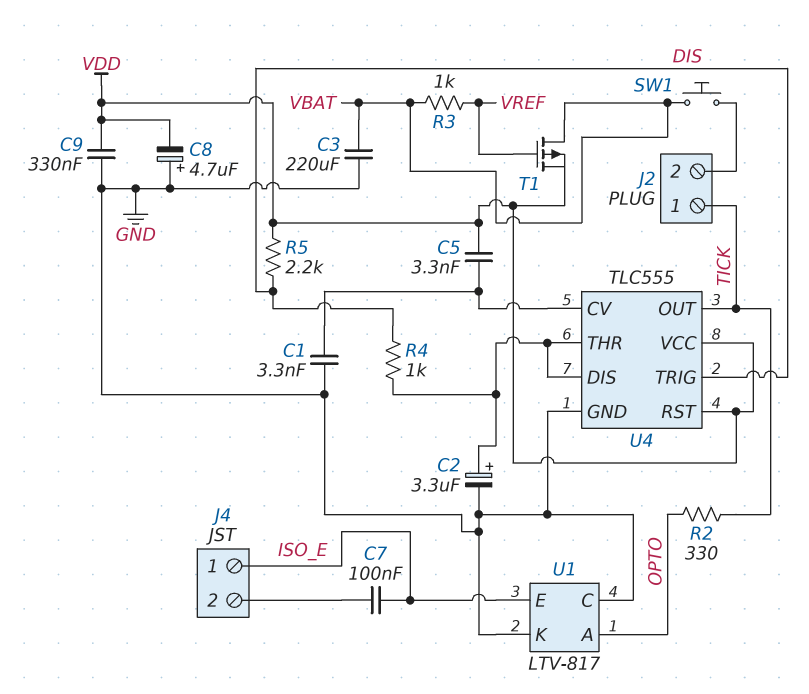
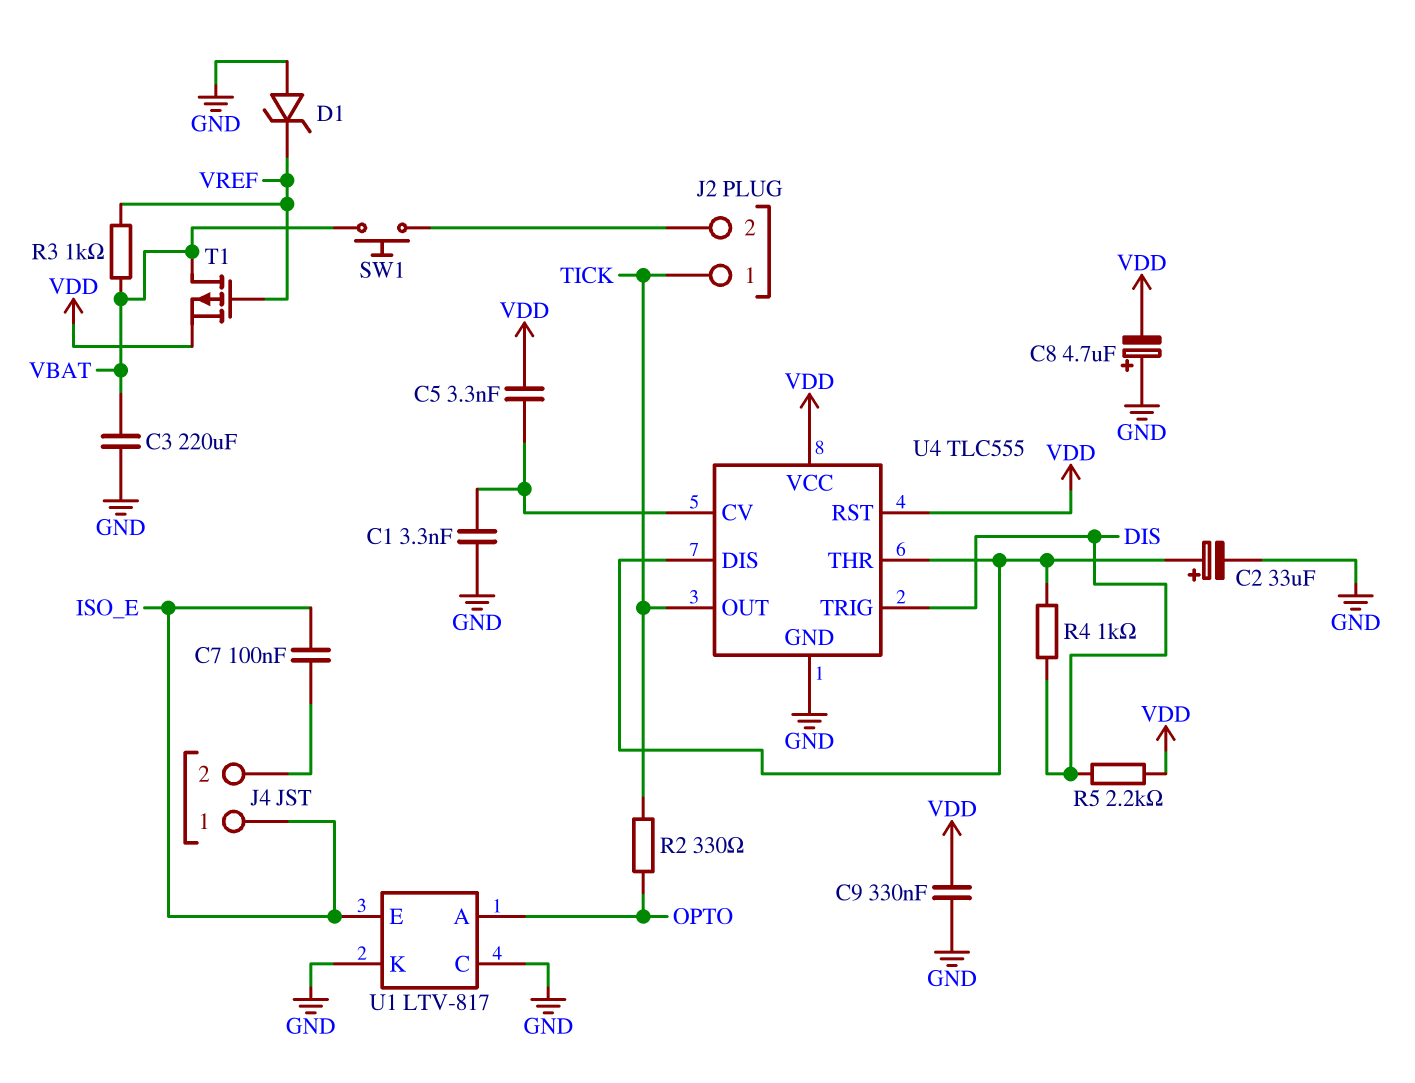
C2: 3.3uF (plus U4/DIS, minus GND) -> 33uF (plus U4/DIS, minus GND)
D1: none -> zener (A GND, K VREF)

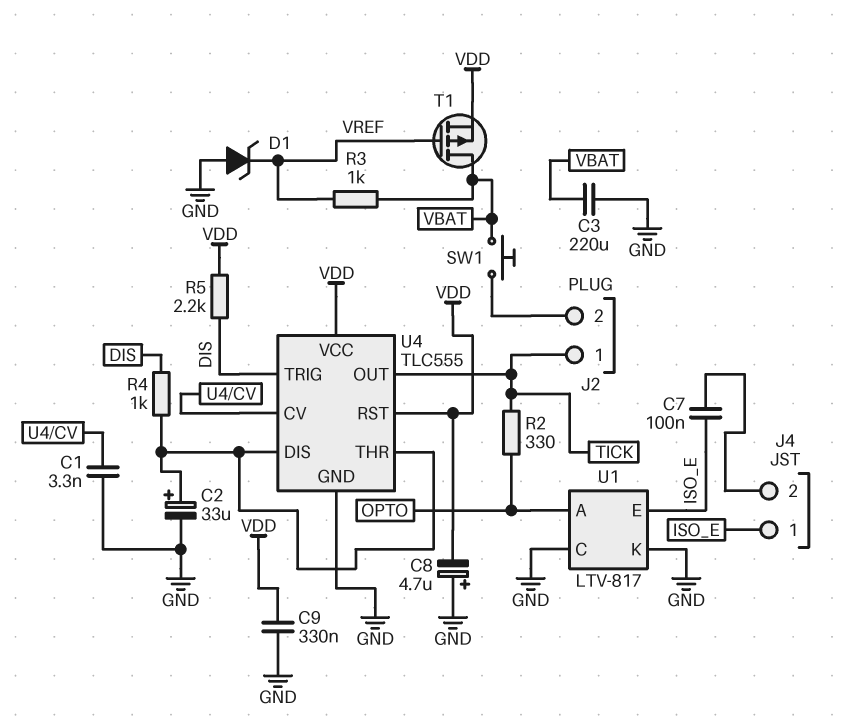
C5: 3.3nF (U4/CV, VDD) -> none

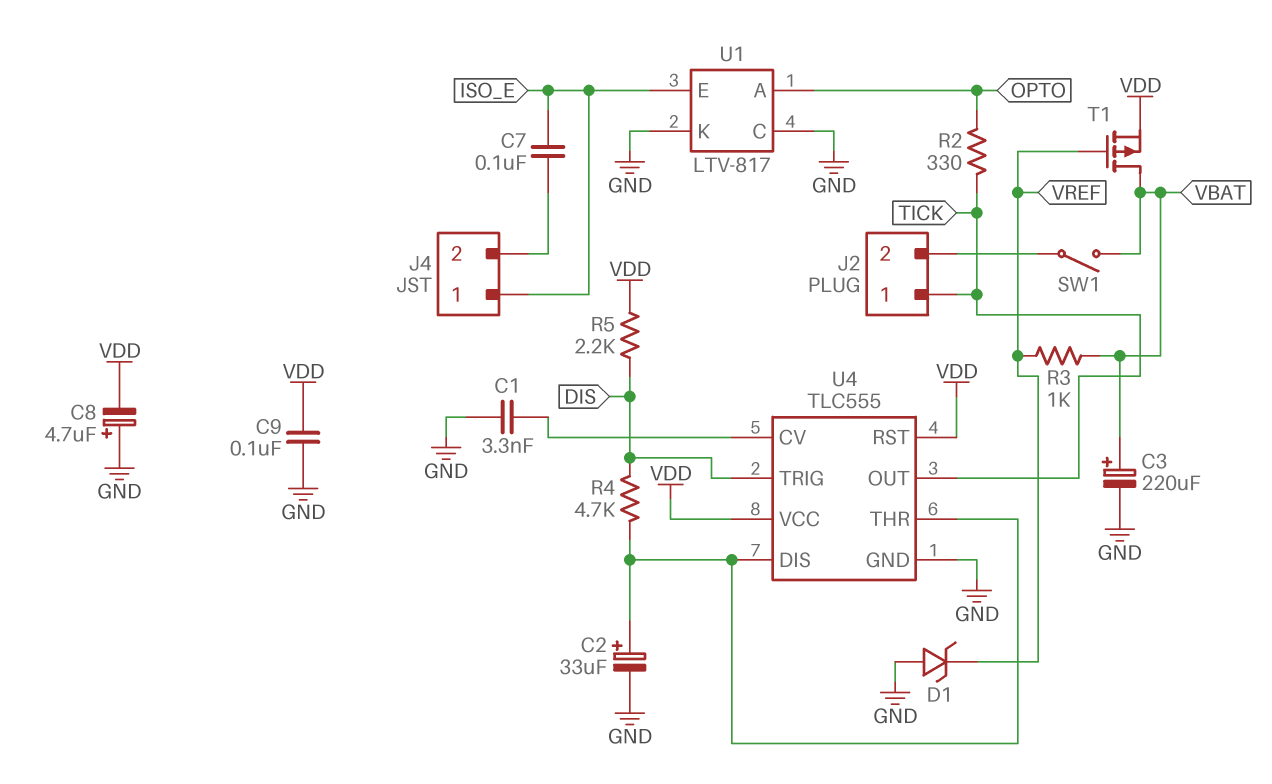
C3: 220uF (GND, VBAT) -> 220uF (plus VBAT, minus GND)
C9: 330nF (GND, VDD) -> 100nF (GND, VDD)
R4: 1k (DIS, U4/DIS) -> 4.7k (DIS, U4/DIS)
SW1: button (J2/2, VBAT) -> switch (J2/2, VBAT)

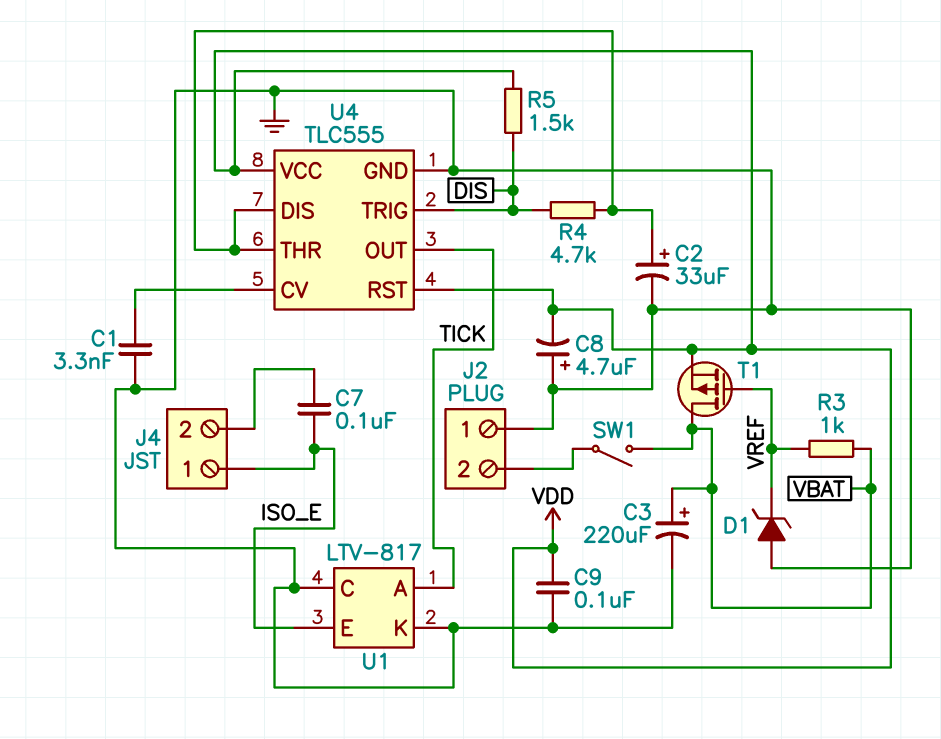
J2 pin 1: TICK -> GND
R2: 330 (OPTO, TICK) -> none
R5: 2.2k (DIS, VDD) -> 1.5k (DIS, VDD)
U1 pin A: OPTO -> TICK

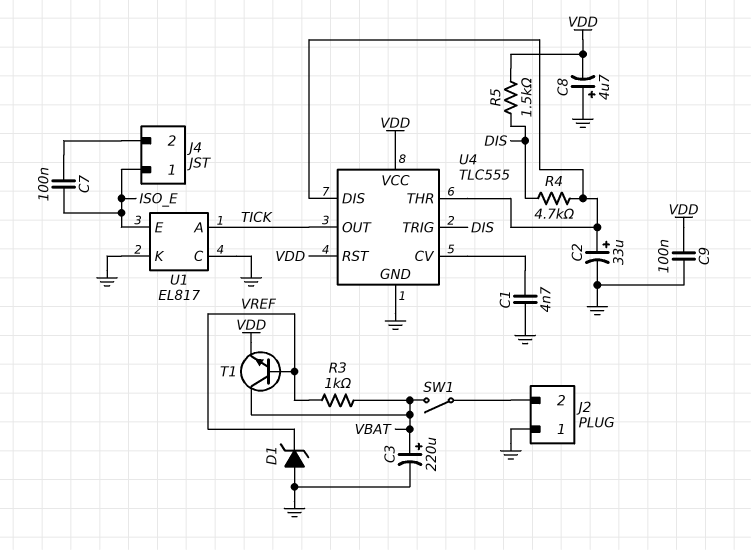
C1: 3.3nF (GND, U4/CV) -> 4.7nF (GND, U4/CV)
T1: PMOS (G VREF, D VBAT, S VDD) -> NPN (B VREF, C VBAT, E VDD)
U1: LTV-817 -> EL817

